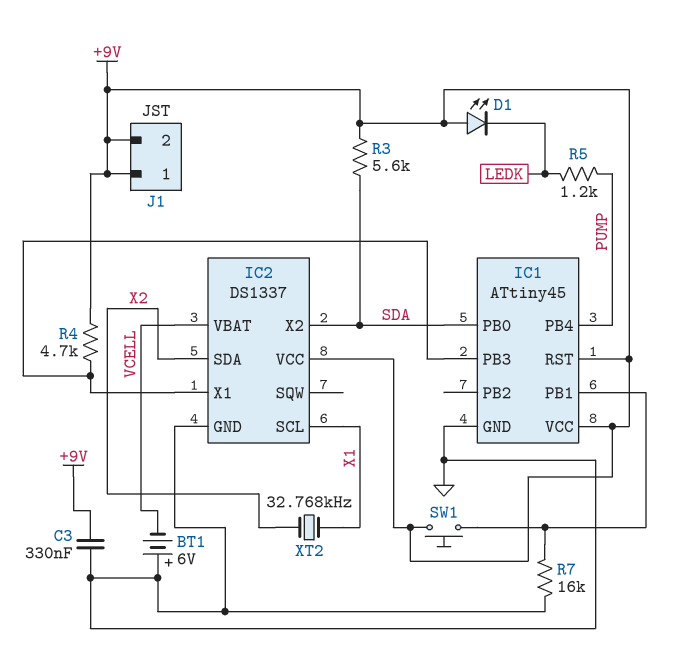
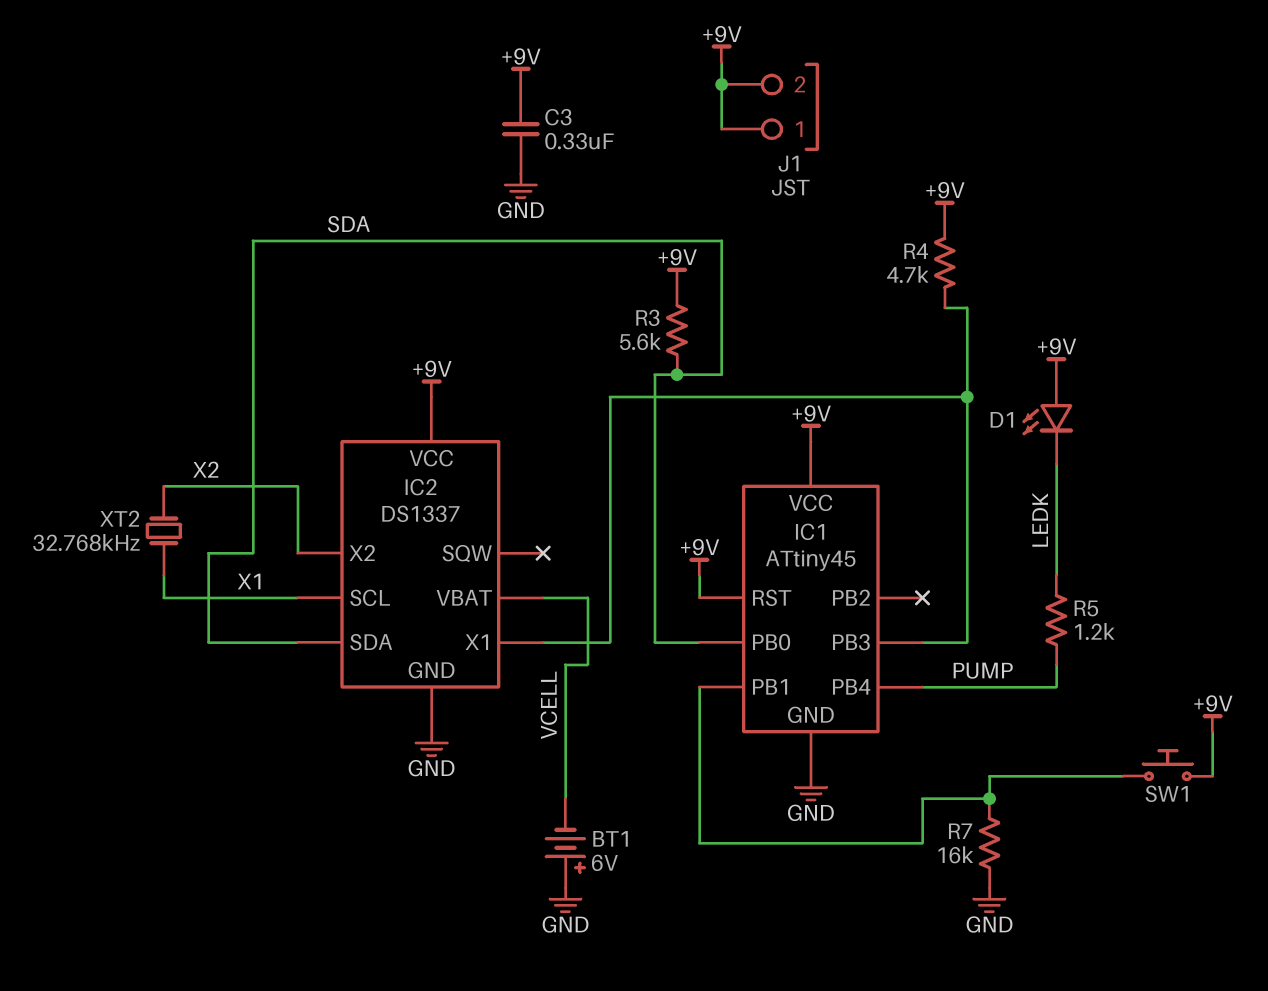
IC2 pin SDA: X2 -> SDA
IC2 pin X2: SDA -> X2

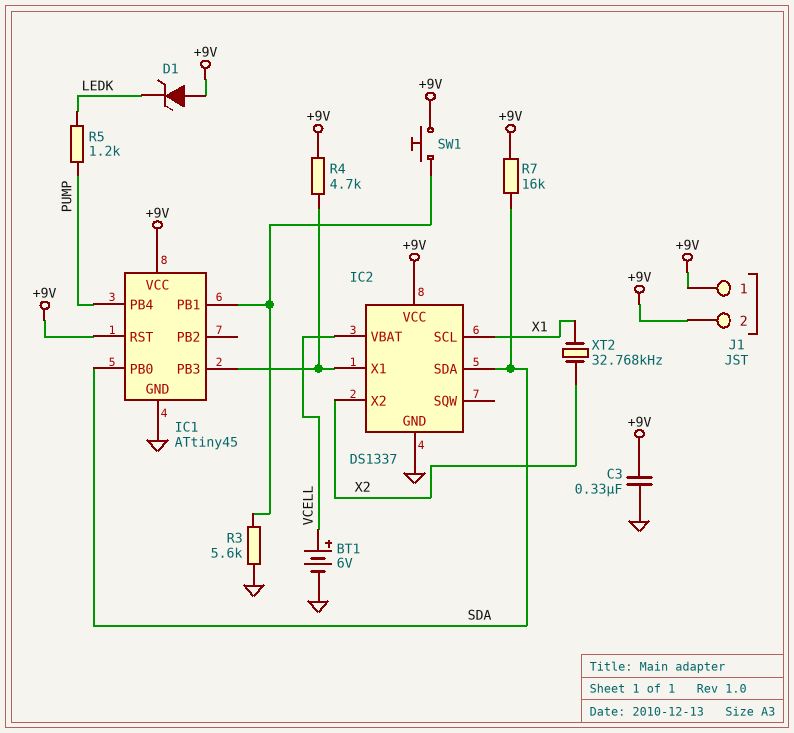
BT1: 6V (plus GND, minus VCELL) -> 6V (plus VCELL, minus GND)
D1: LED (A +9V, K LEDK) -> zener (A +9V, K LEDK)
R3: 5.6k (+9V, SDA) -> 5.6k (GND, IC1/PB1)
R7: 16k (GND, IC1/PB1) -> 16k (+9V, SDA)

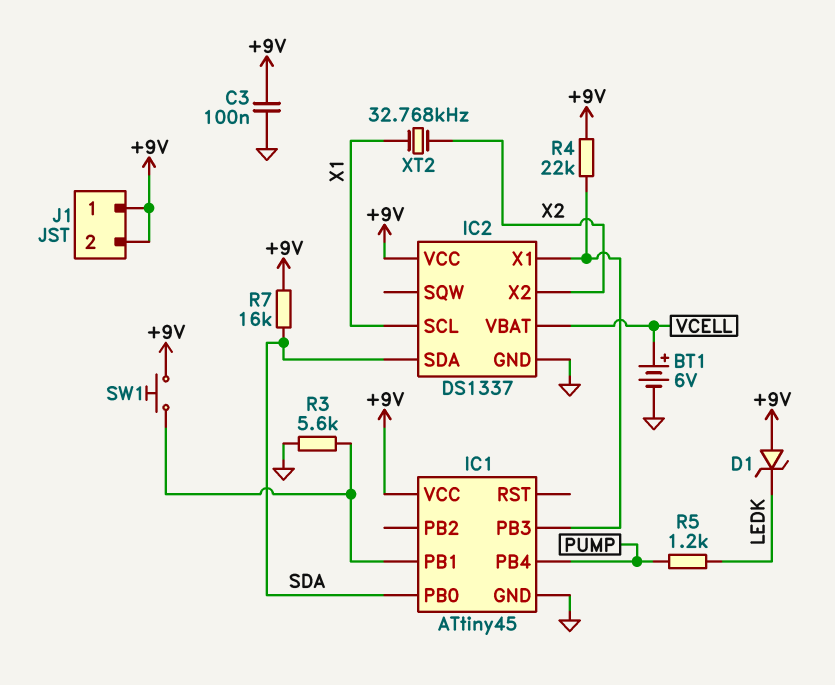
C3: 330nF (+9V, GND) -> 100nF (+9V, GND)
IC1 pin RST: +9V -> none
R4: 4.7k (+9V, IC1/PB3) -> 22k (+9V, IC1/PB3)

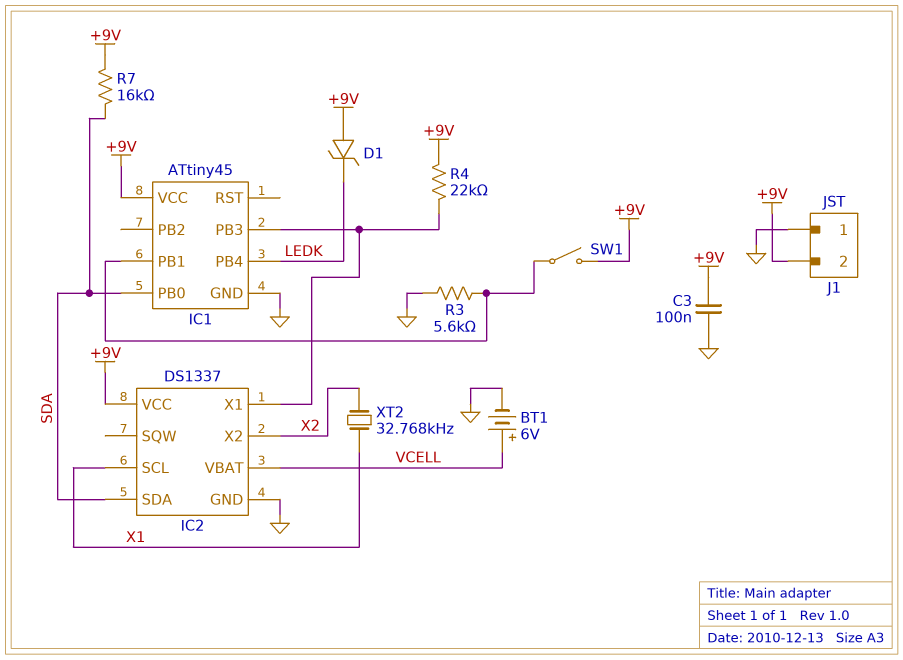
IC1 pin PB4: PUMP -> LEDK
J1 pin 1: +9V -> GND
R5: 1.2k (LEDK, PUMP) -> none
SW1: button (+9V, IC1/PB1) -> switch (+9V, IC1/PB1)

